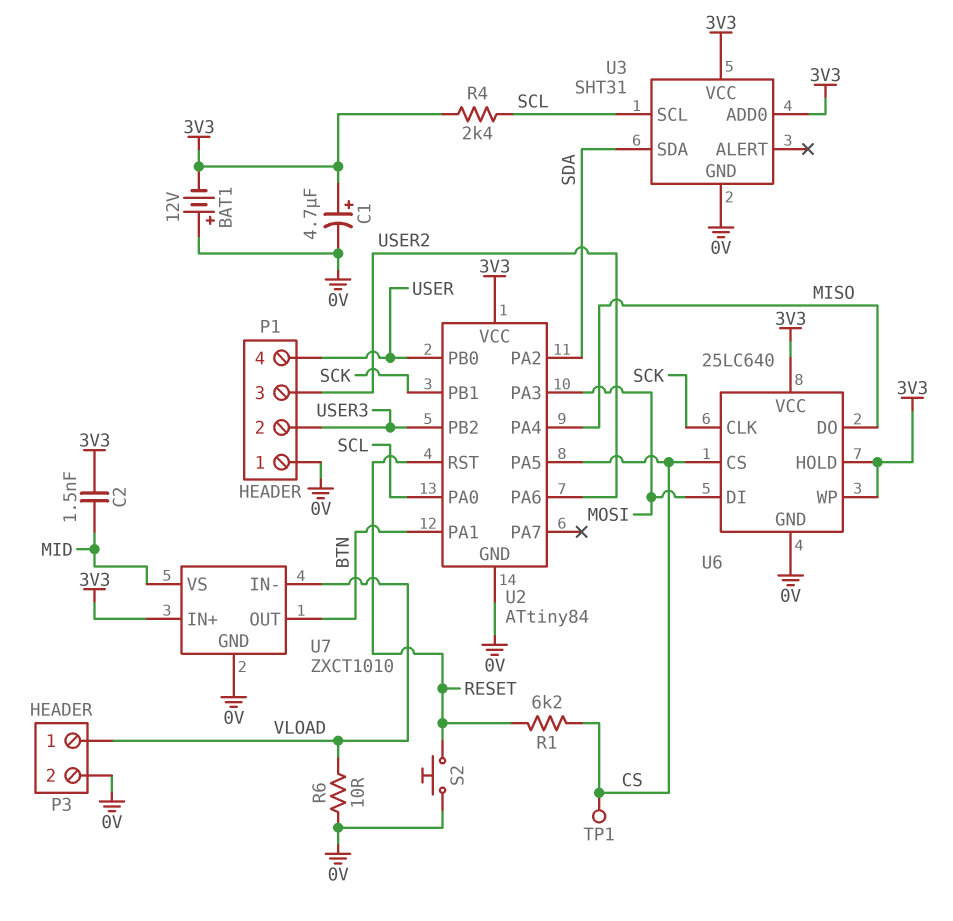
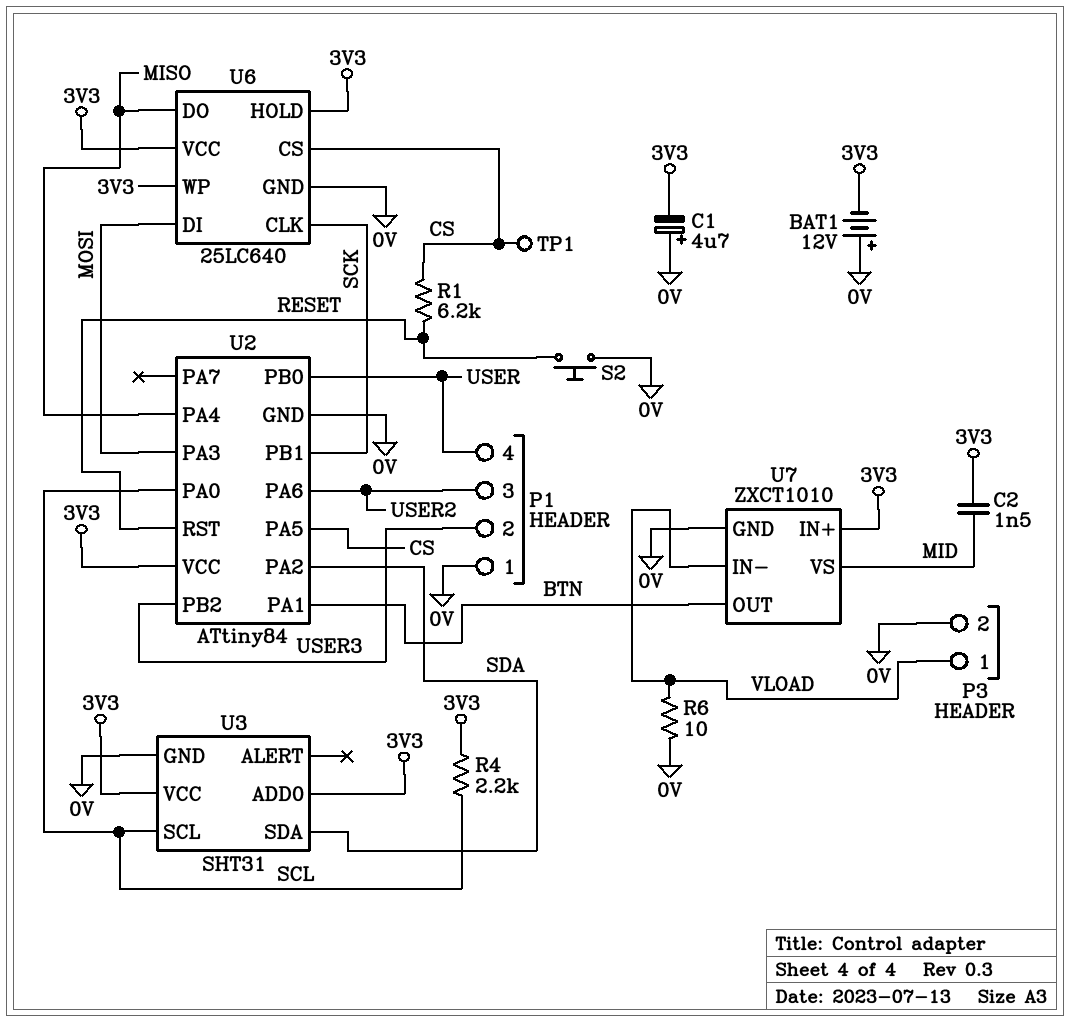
C1: 4.7uF (plus 3V3, minus 0V) -> 4.7uF (plus 0V, minus 3V3)
R4: 2.4k (3V3, SCL) -> 2.2k (3V3, SCL)

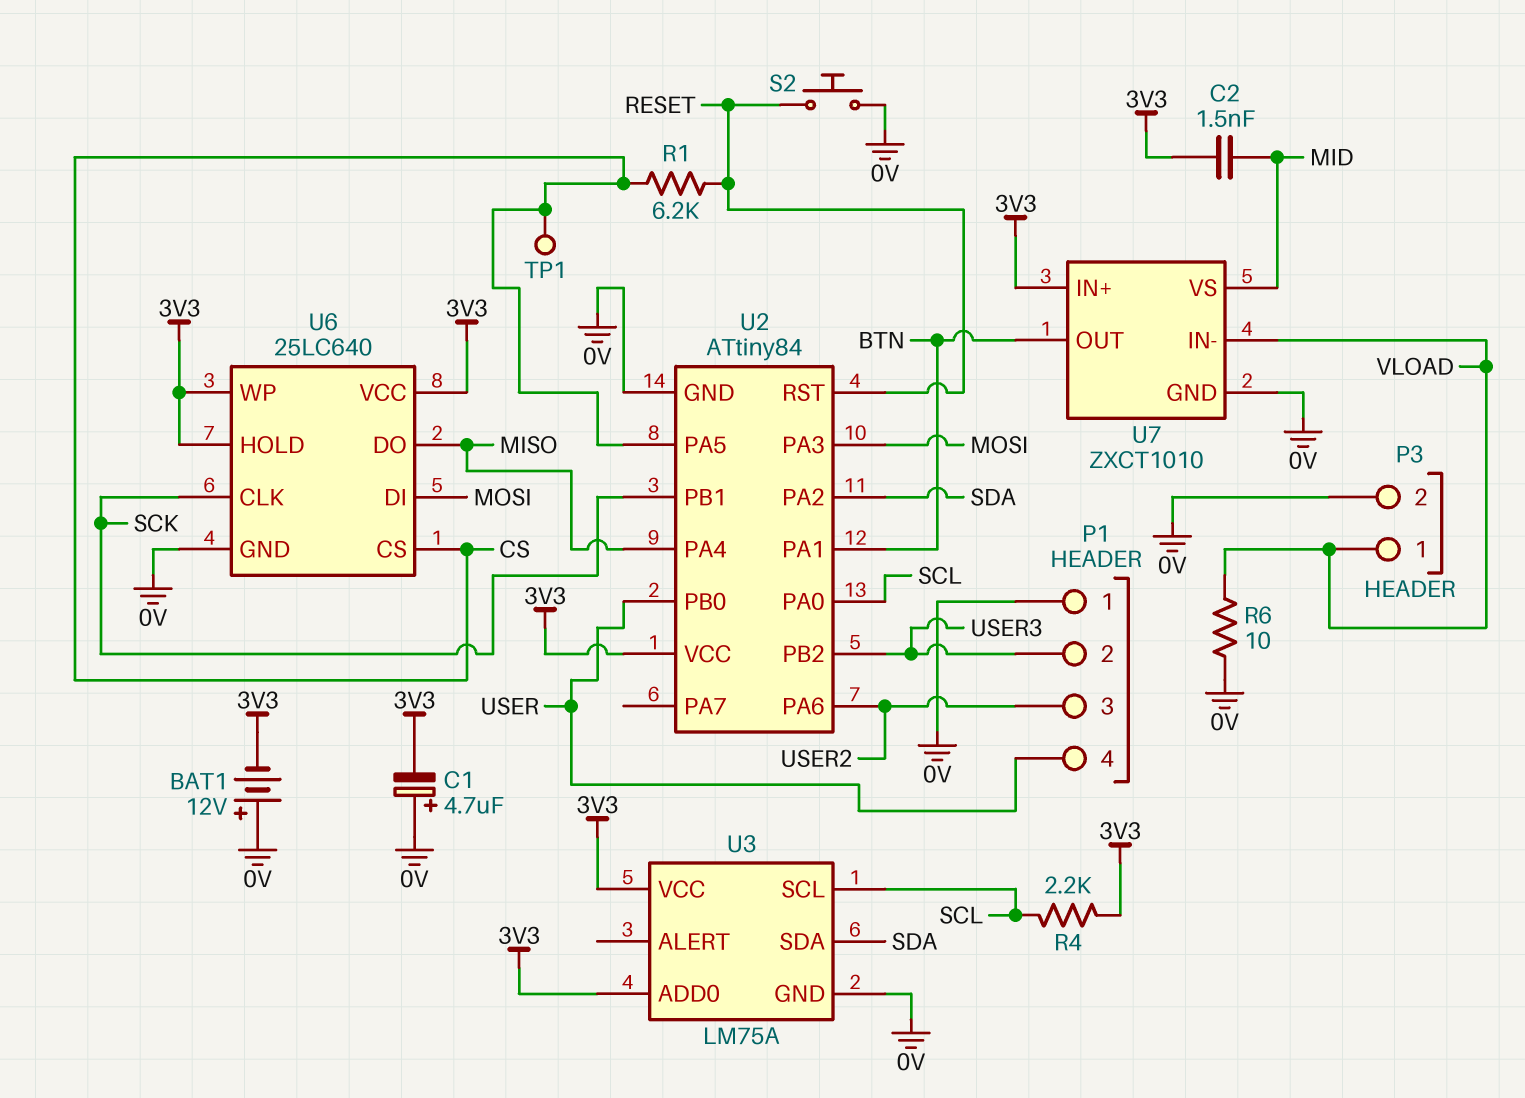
U3: SHT31 -> LM75A

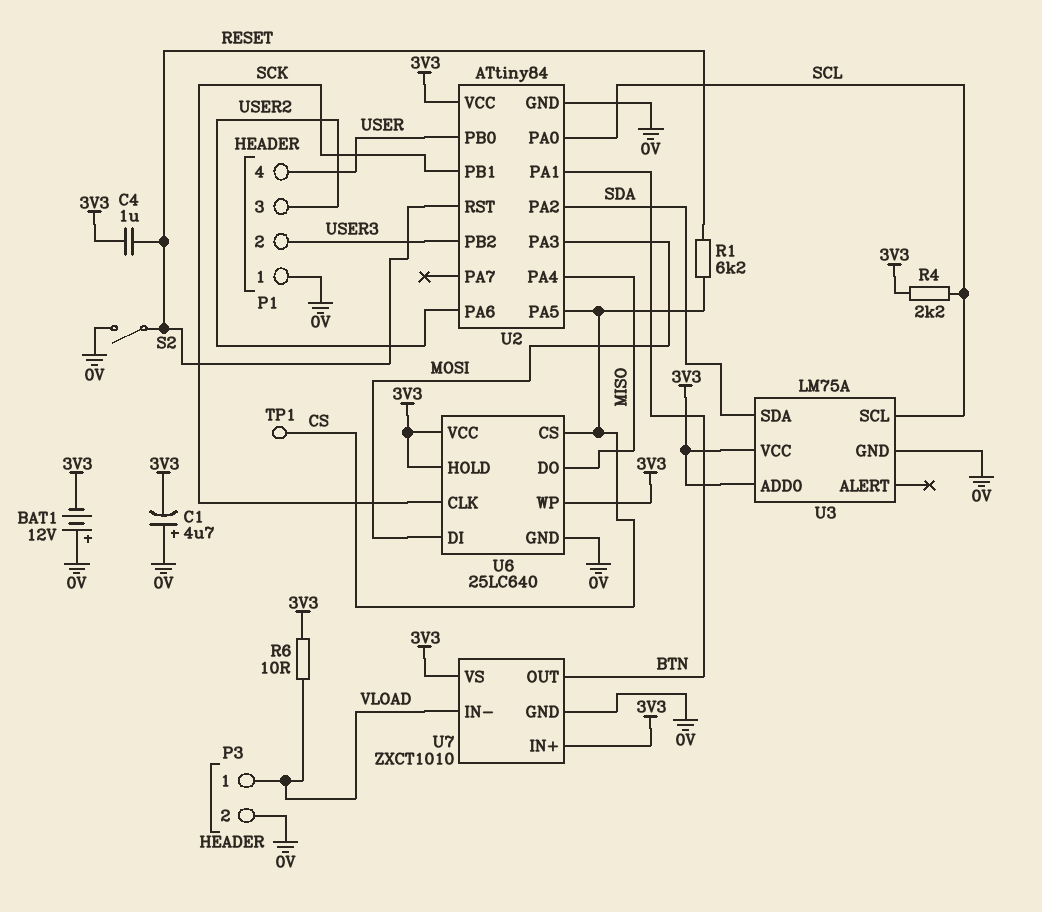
C2: 1.5nF (3V3, MID) -> none
C4: none -> 1uF (3V3, RESET)
R6: 10 (0V, VLOAD) -> 10 (3V3, VLOAD)
S2: button (0V, RESET) -> switch (0V, RESET)
U7 pin VS: MID -> 3V3

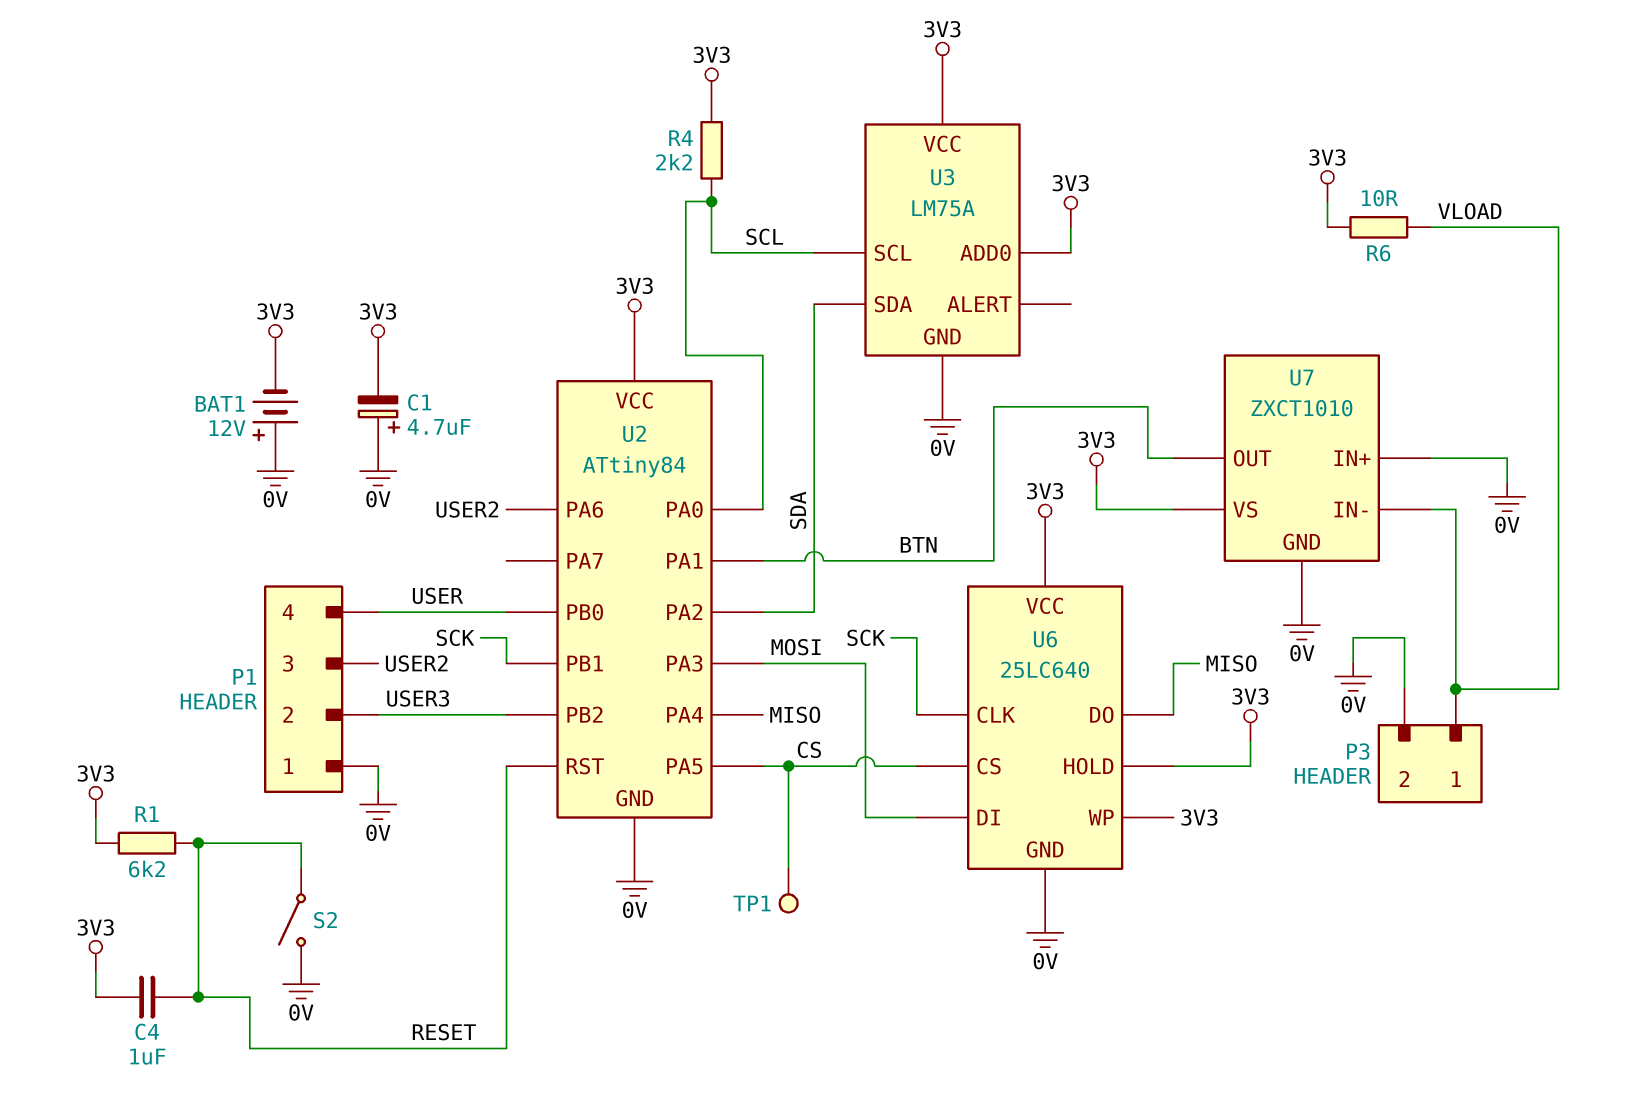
R1: 6.2k (CS, RESET) -> 6.2k (3V3, RESET)
U7 pin IN+: 3V3 -> 0V

